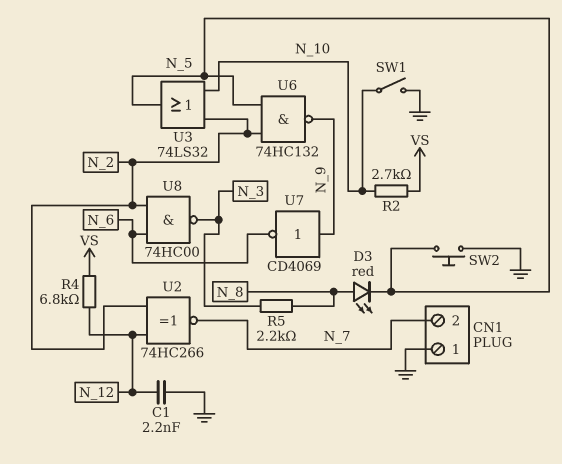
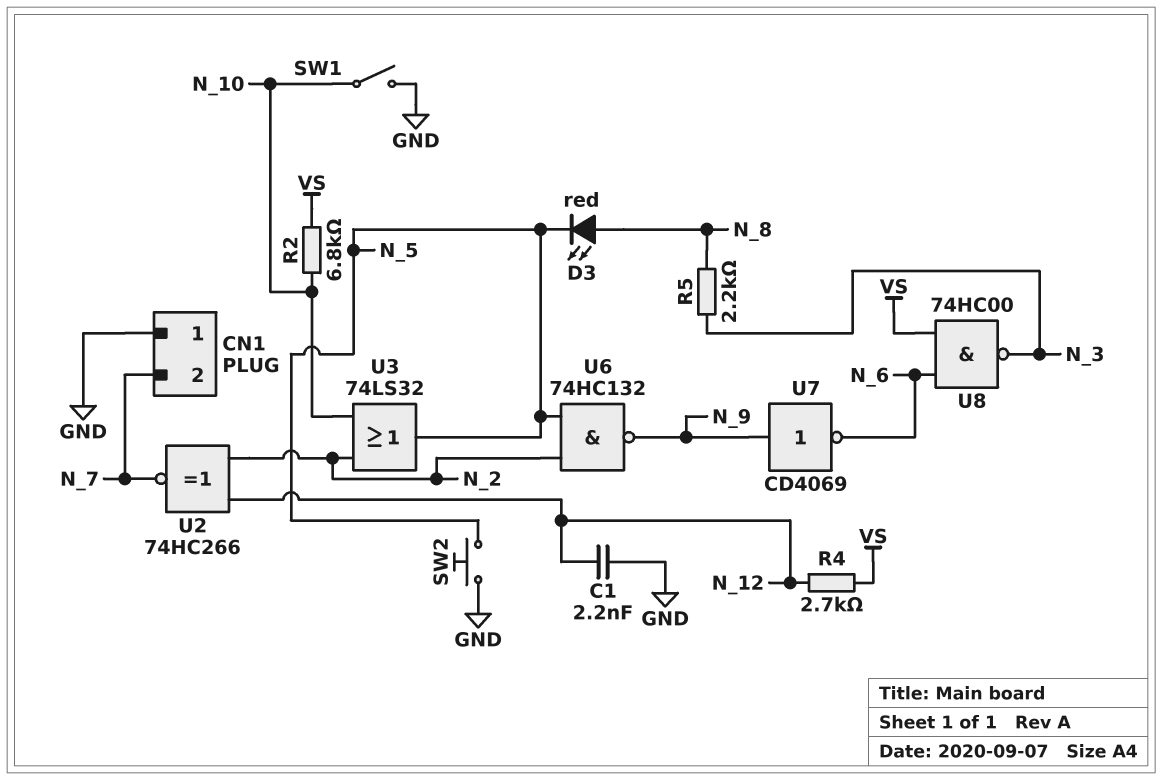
R2: 2.7k (N_10, VS) -> 6.8k (N_10, VS)
R4: 6.8k (N_12, VS) -> 2.7k (N_12, VS)
U8: NAND 74HC00 (in N_2, in N_6, out N_3) -> NAND 74HC00 (in N_6, in VS, out N_3)

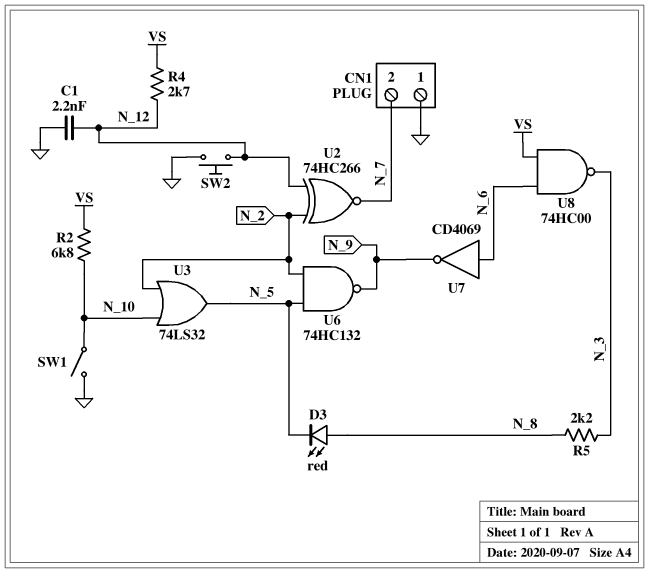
SW2: button (GND, N_5) -> button (GND, N_12)
U7: NOT CD4069 (in N_9, out N_6) -> NOT CD4069 (in N_6, out N_9)

